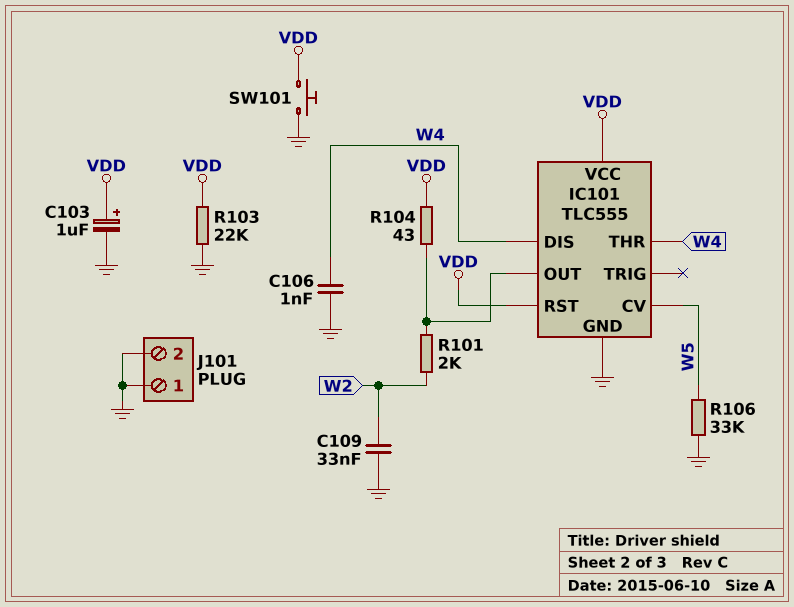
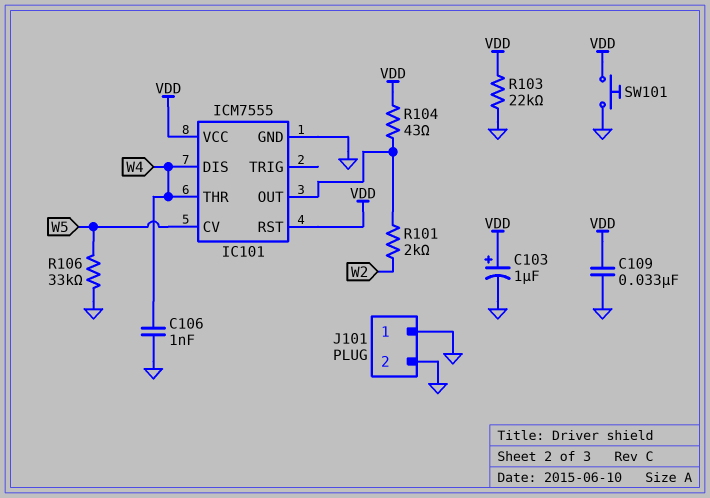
C109: 33nF (GND, W2) -> 33nF (GND, VDD)
IC101: TLC555 -> ICM7555

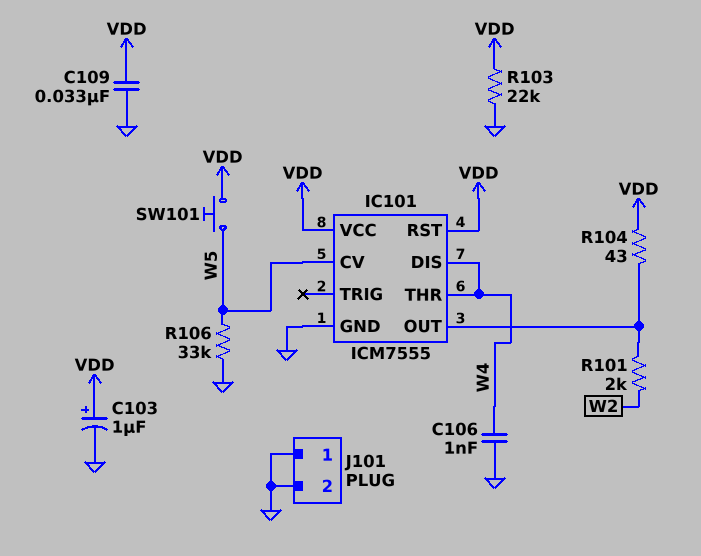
SW101: button (GND, VDD) -> button (VDD, W5)

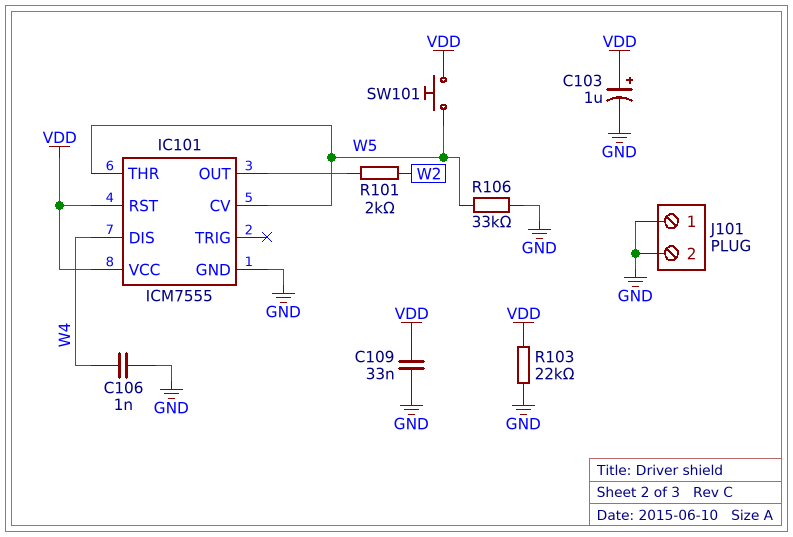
IC101 pin THR: W4 -> W5
R104: 43 (IC101/OUT, VDD) -> none

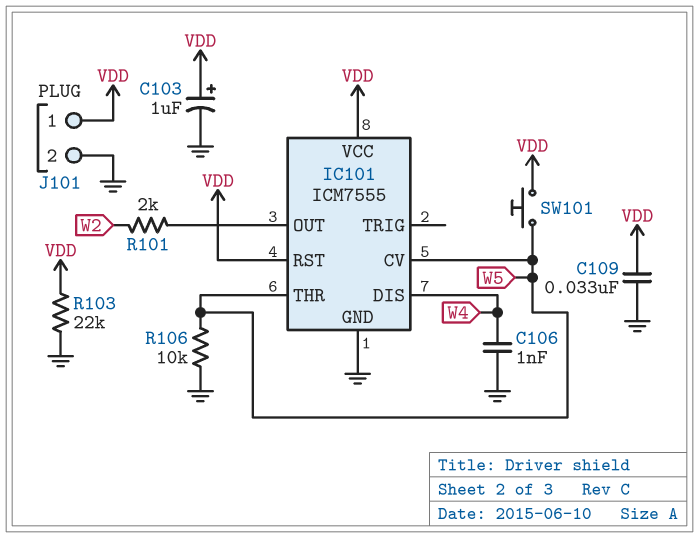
J101 pin 1: GND -> VDD
R106: 33k (GND, W5) -> 10k (GND, W5)

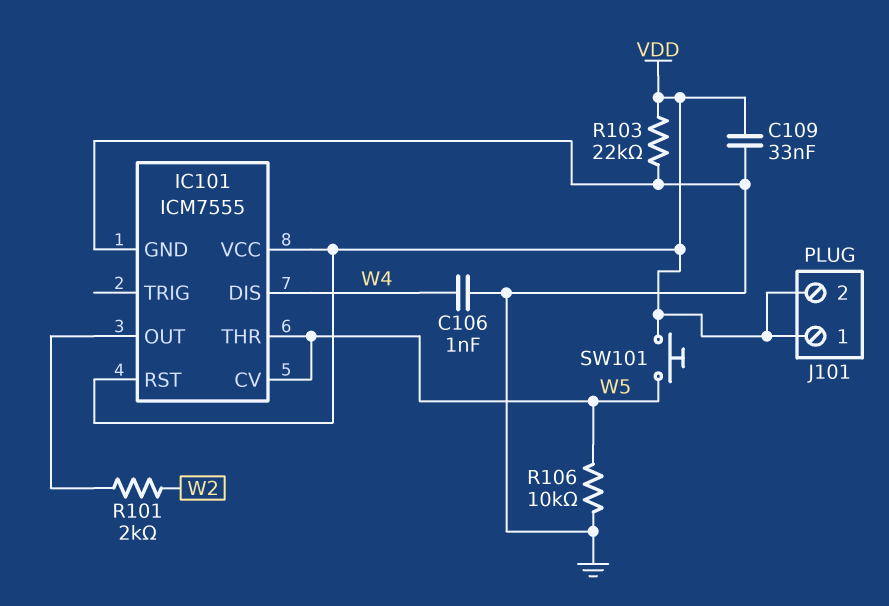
C103: 1uF (plus VDD, minus GND) -> none
J101 pin 2: GND -> VDD

